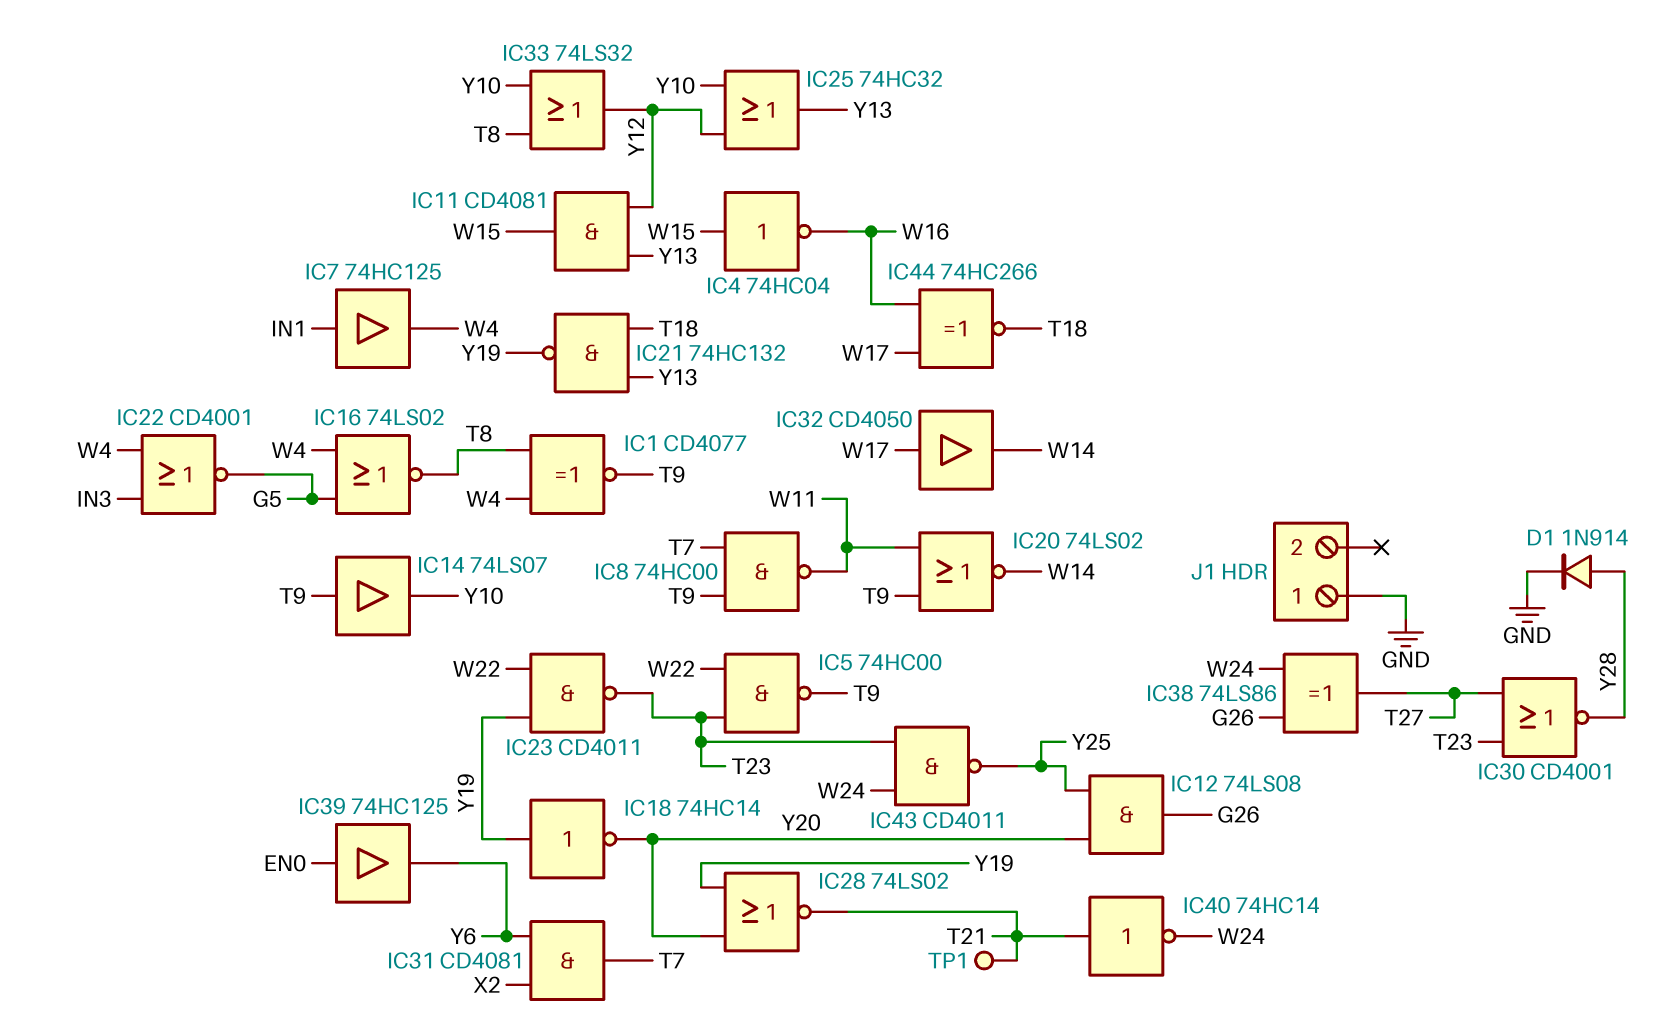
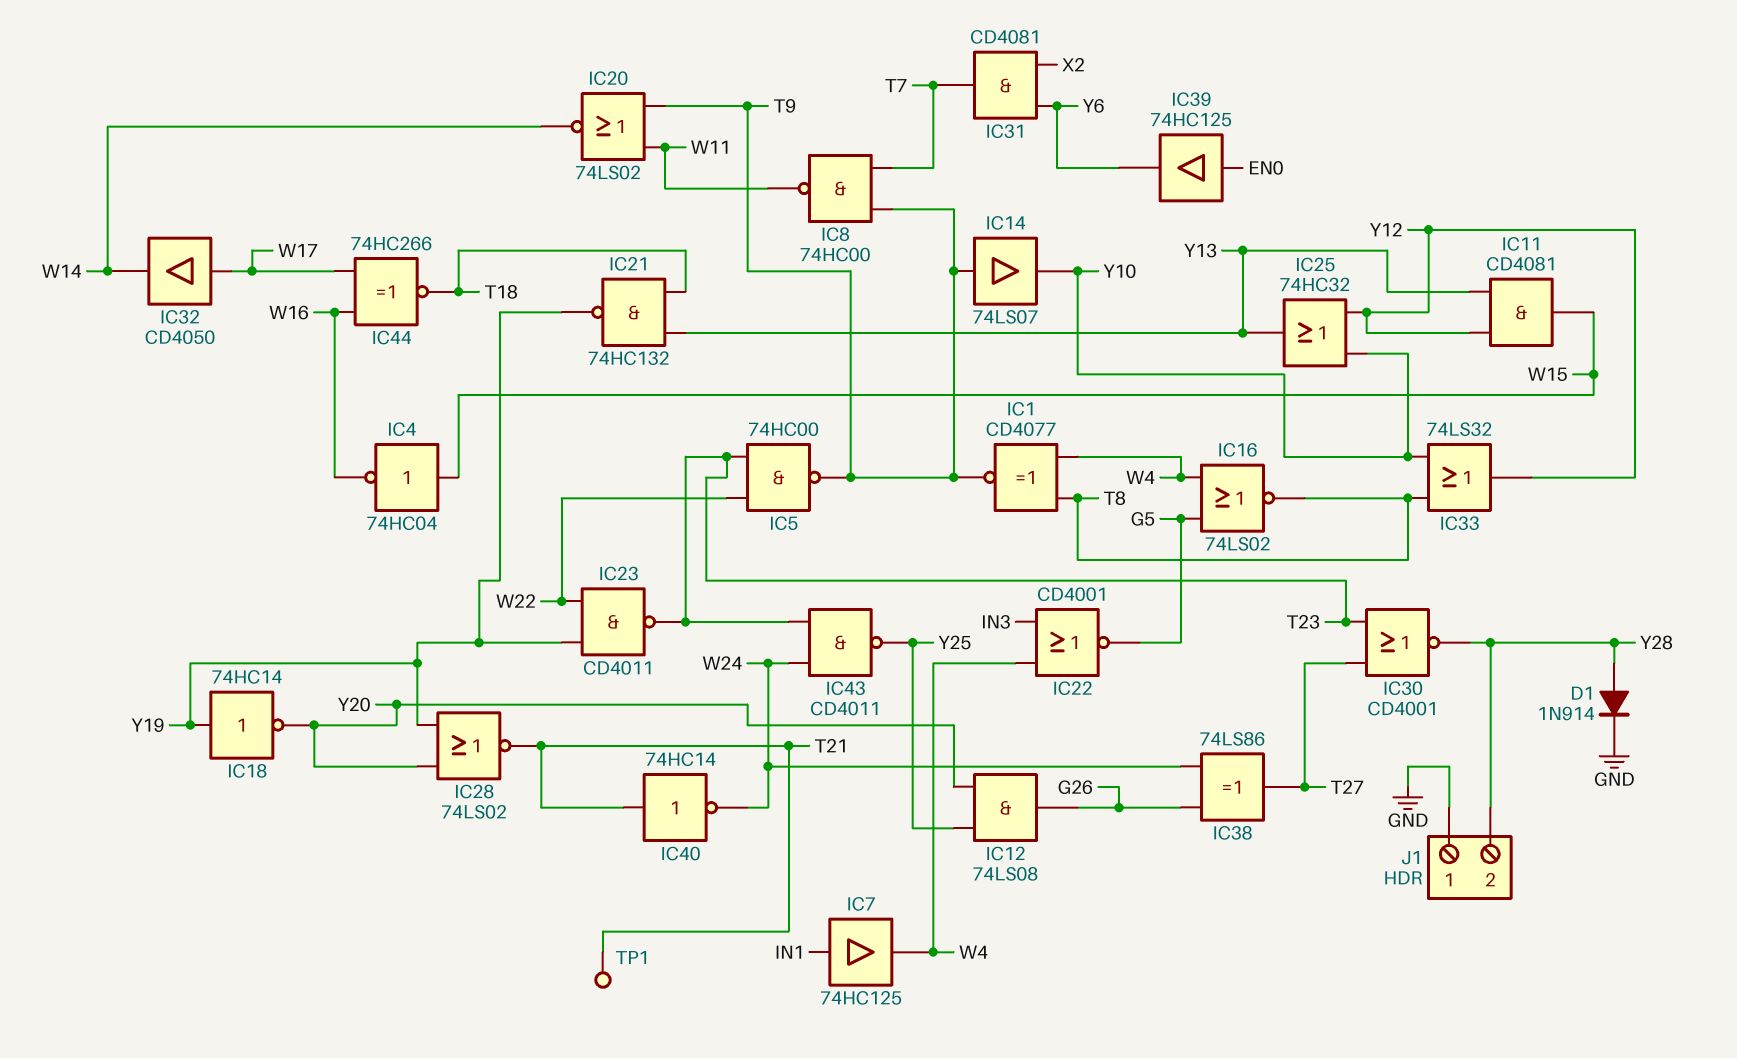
J1 pin 2: none -> Y28

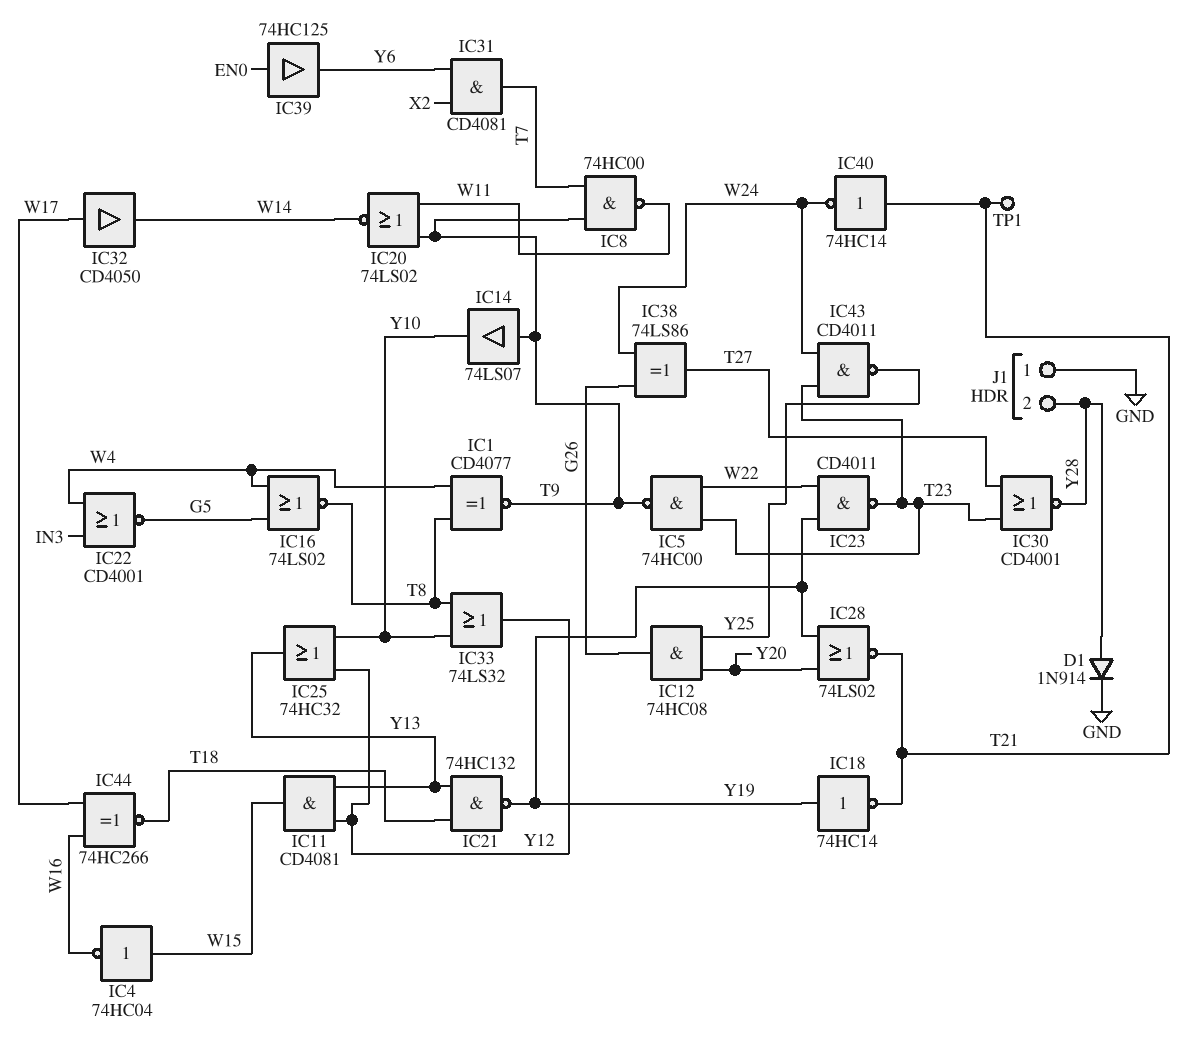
IC7: buffer 74HC125 (in IN1, out W4) -> none
IC12: AND 74LS08 (in Y20, in Y25, out G26) -> AND 74HC08 (in Y20, in Y25, out G26)
IC18: NOT 74HC14 (in Y19, out Y20) -> NOT 74HC14 (in Y19, out T21)

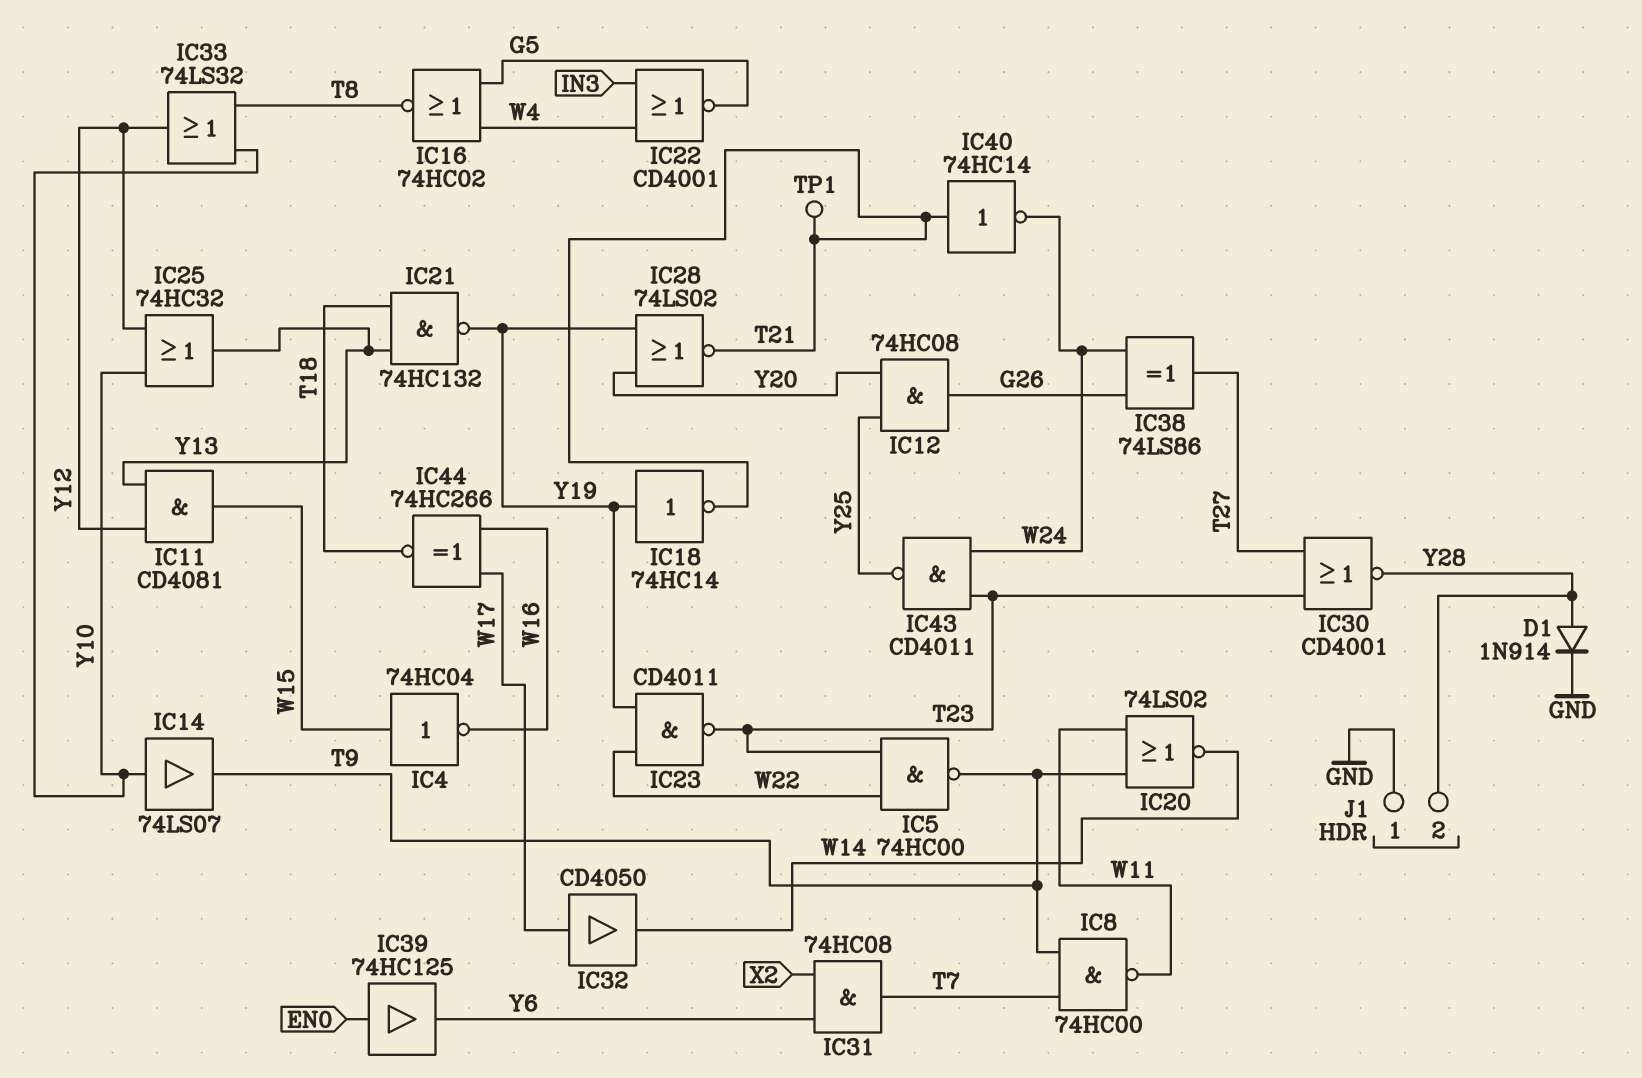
IC1: XNOR CD4077 (in T8, in W4, out T9) -> none
IC14: buffer 74LS07 (in T9, out Y10) -> buffer 74LS07 (in Y10, out T9)
IC16: NOR 74LS02 (in G5, in W4, out T8) -> NOR 74HC02 (in G5, in W4, out T8)
IC31: AND CD4081 (in X2, in Y6, out T7) -> AND 74HC08 (in X2, in Y6, out T7)

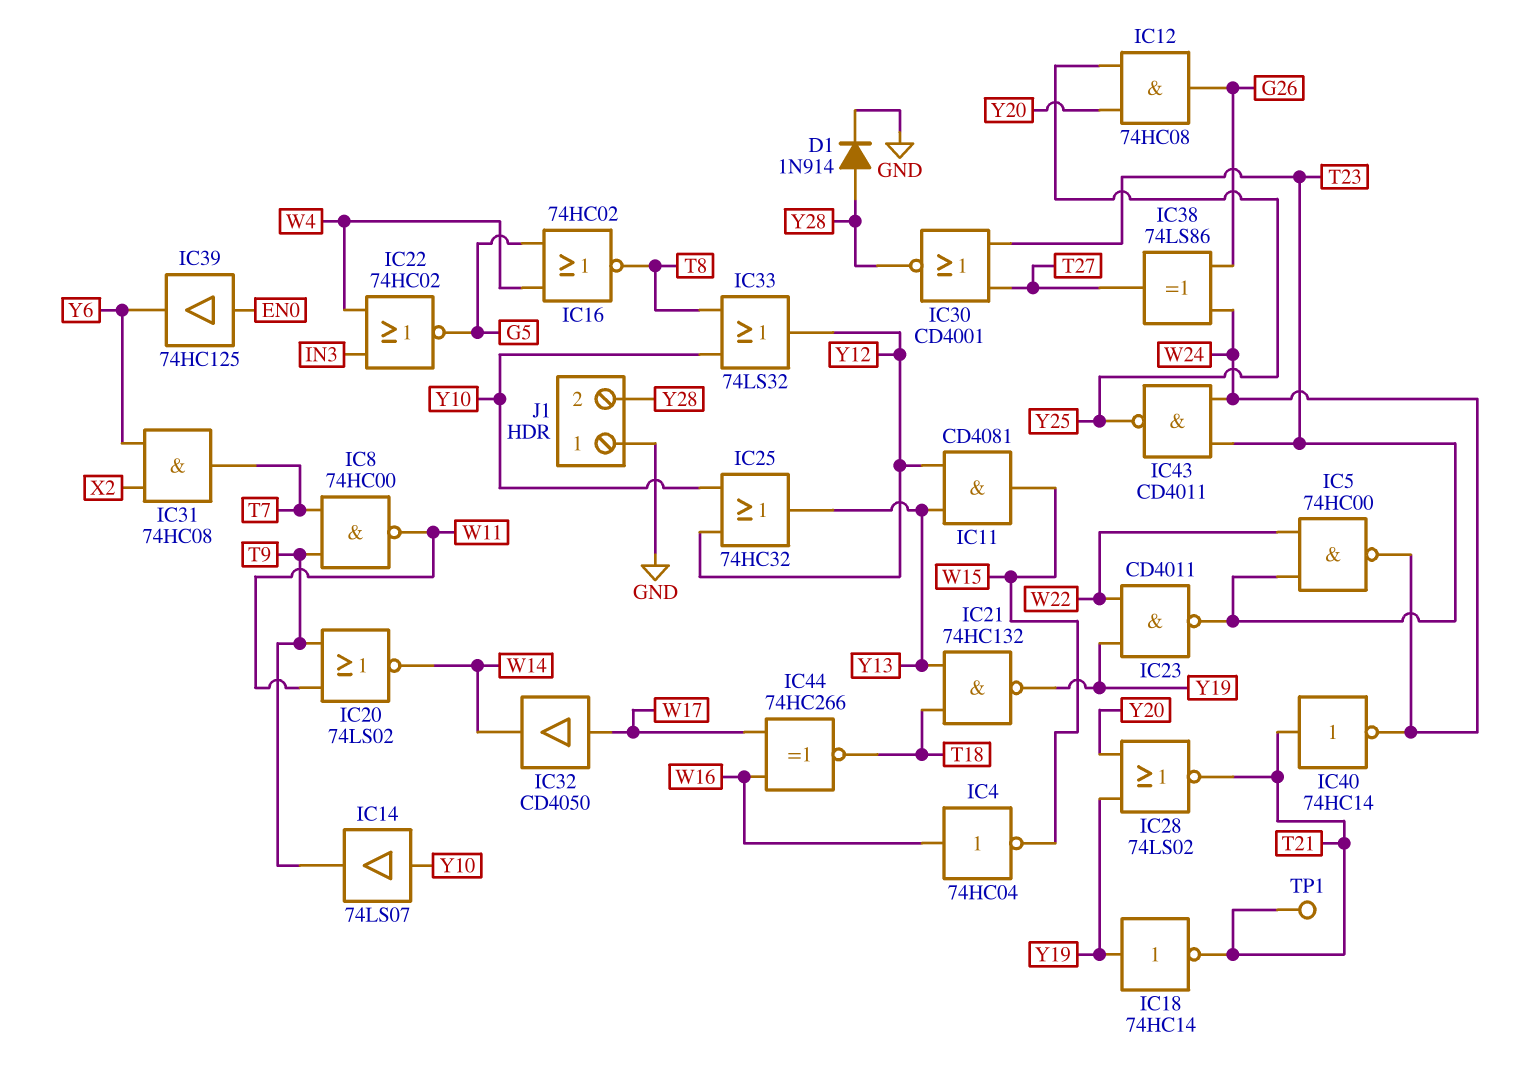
IC4: NOT 74HC04 (in W15, out W16) -> NOT 74HC04 (in W16, out W15)
IC5: NAND 74HC00 (in T23, in W22, out T9) -> NAND 74HC00 (in T23, in W22, out W24)
IC22: NOR CD4001 (in IN3, in W4, out G5) -> NOR 74HC02 (in IN3, in W4, out G5)

